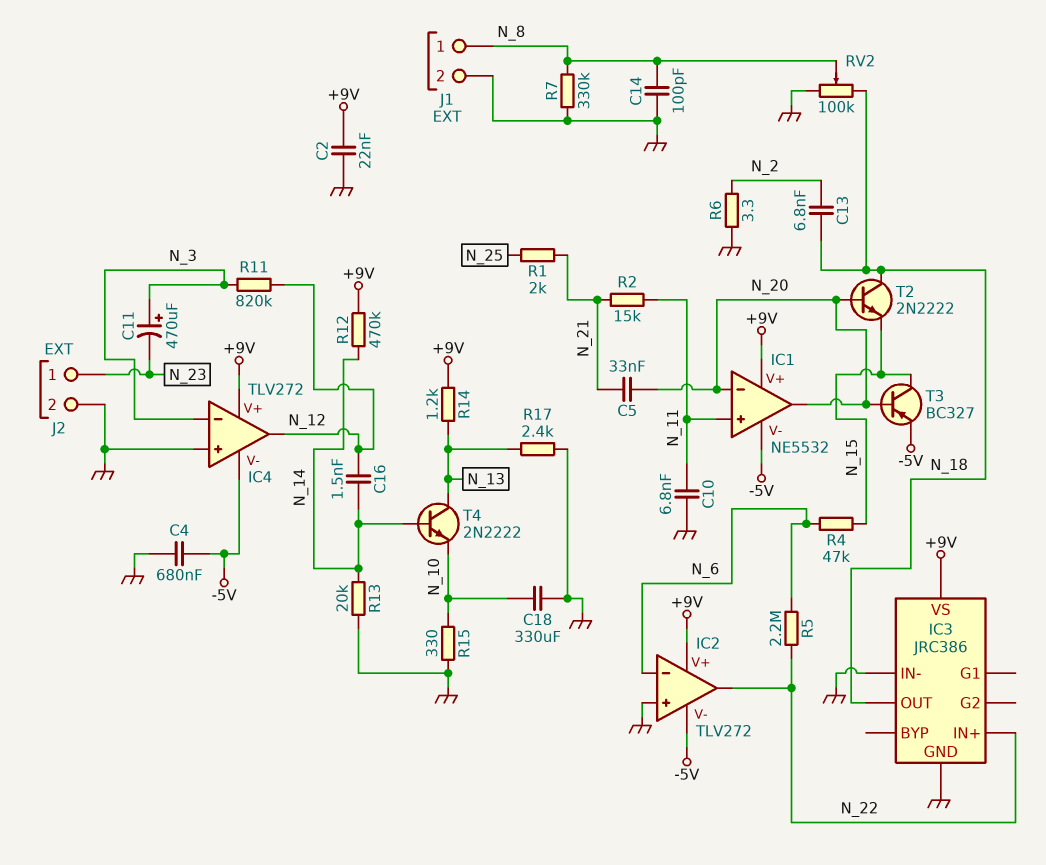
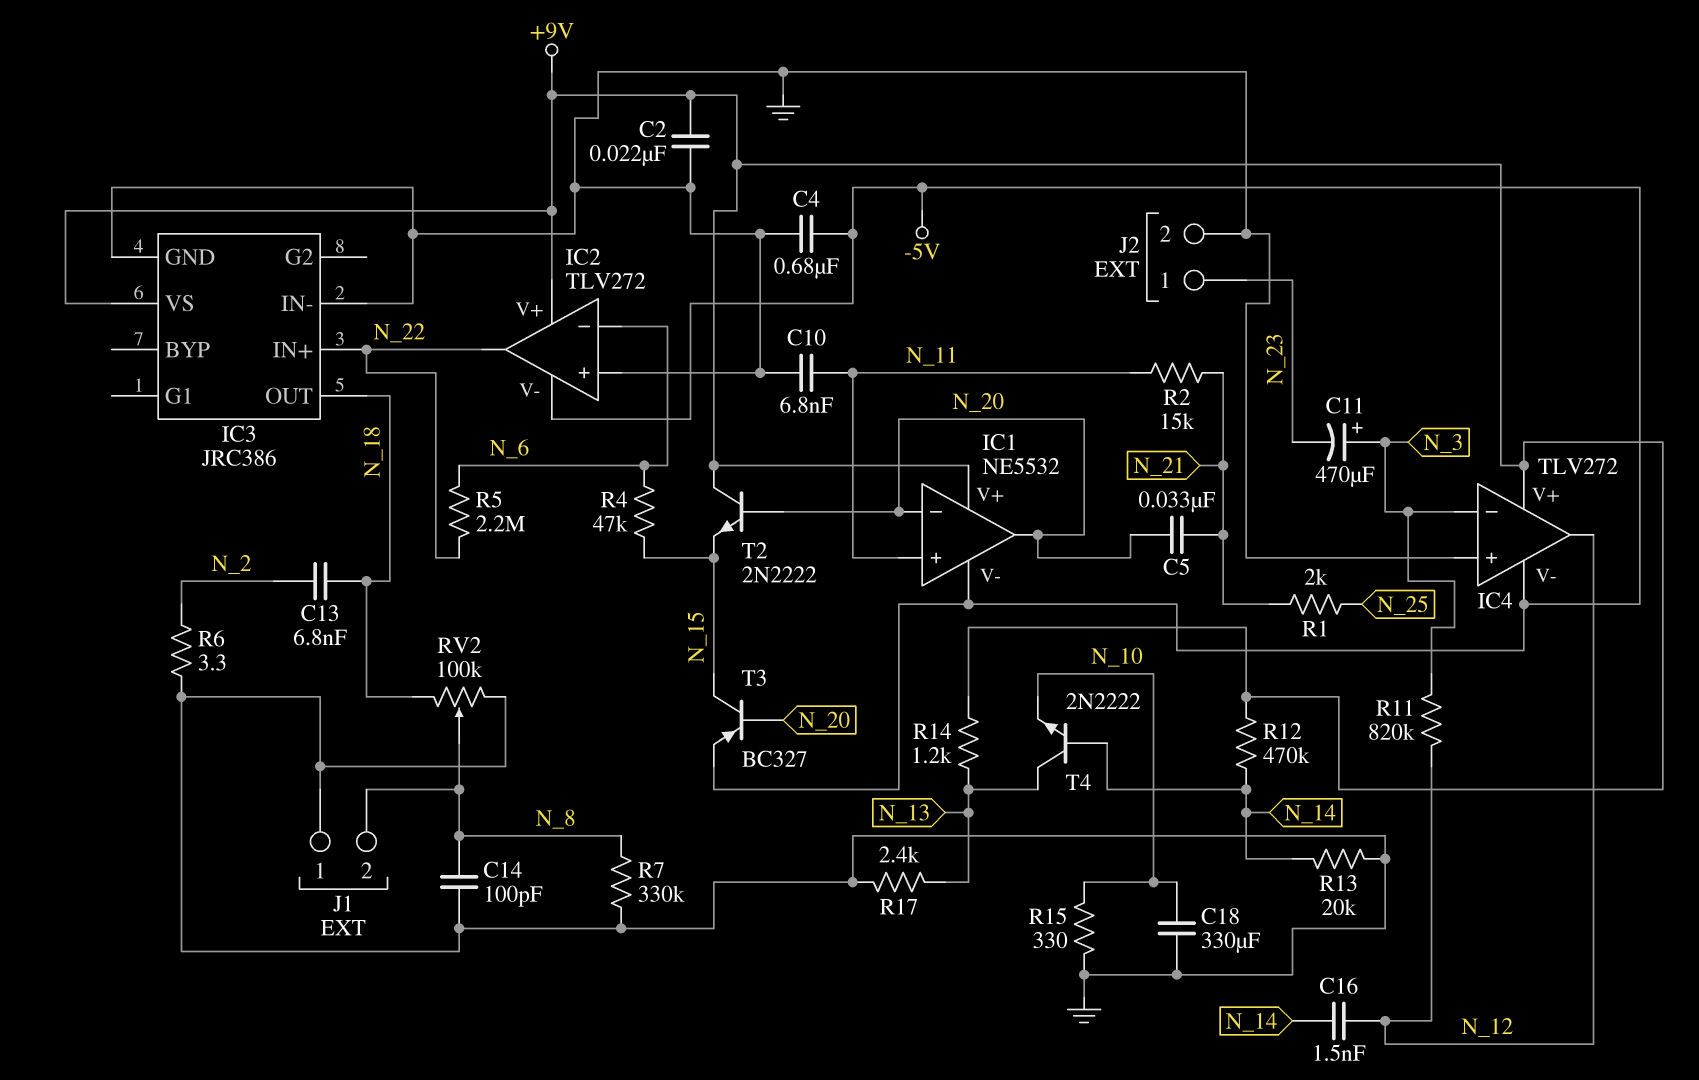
J1 pin 1: N_8 -> GND
J1 pin 2: GND -> N_8
T2: NPN 2N2222 (B N_20, C N_18, E N_15) -> NPN 2N2222 (B N_20, C +9V, E N_15)

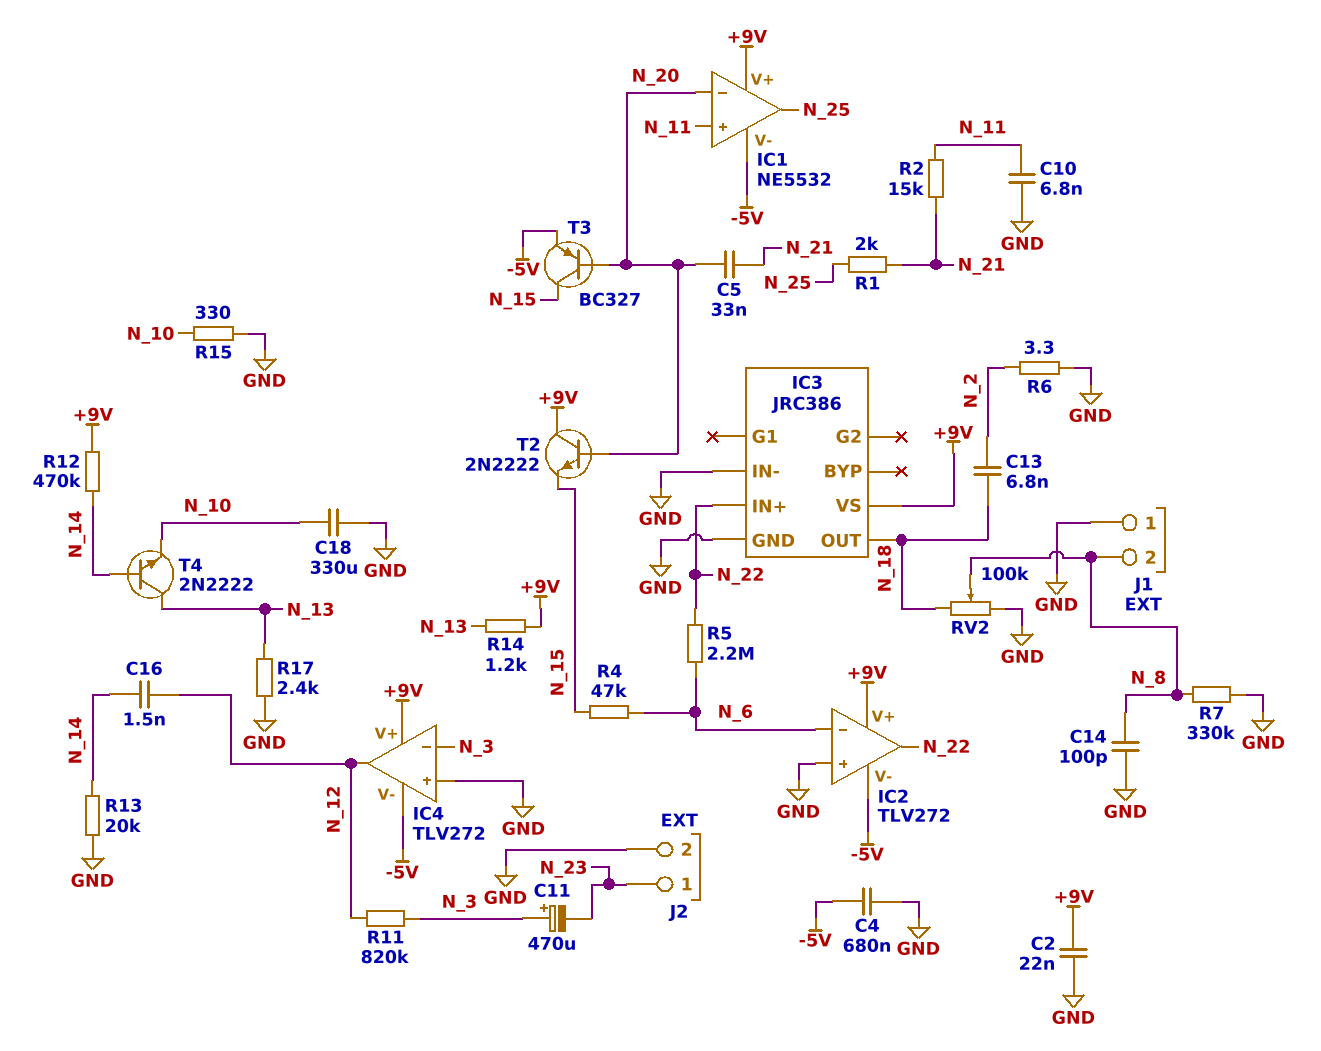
IC1 pin out: N_20 -> N_25

